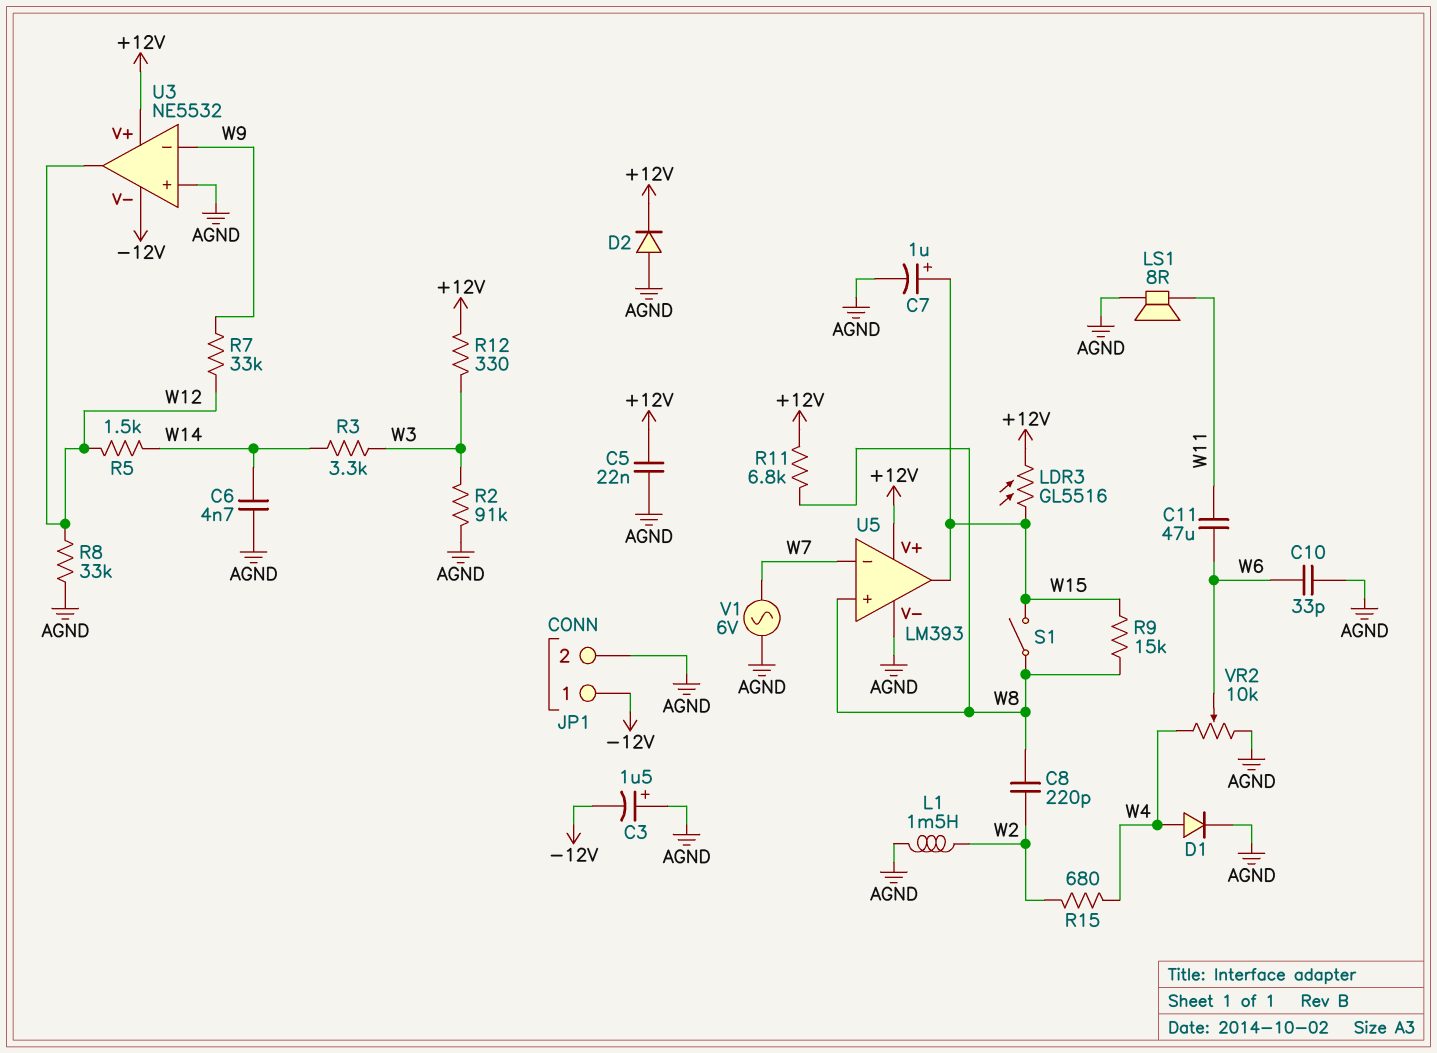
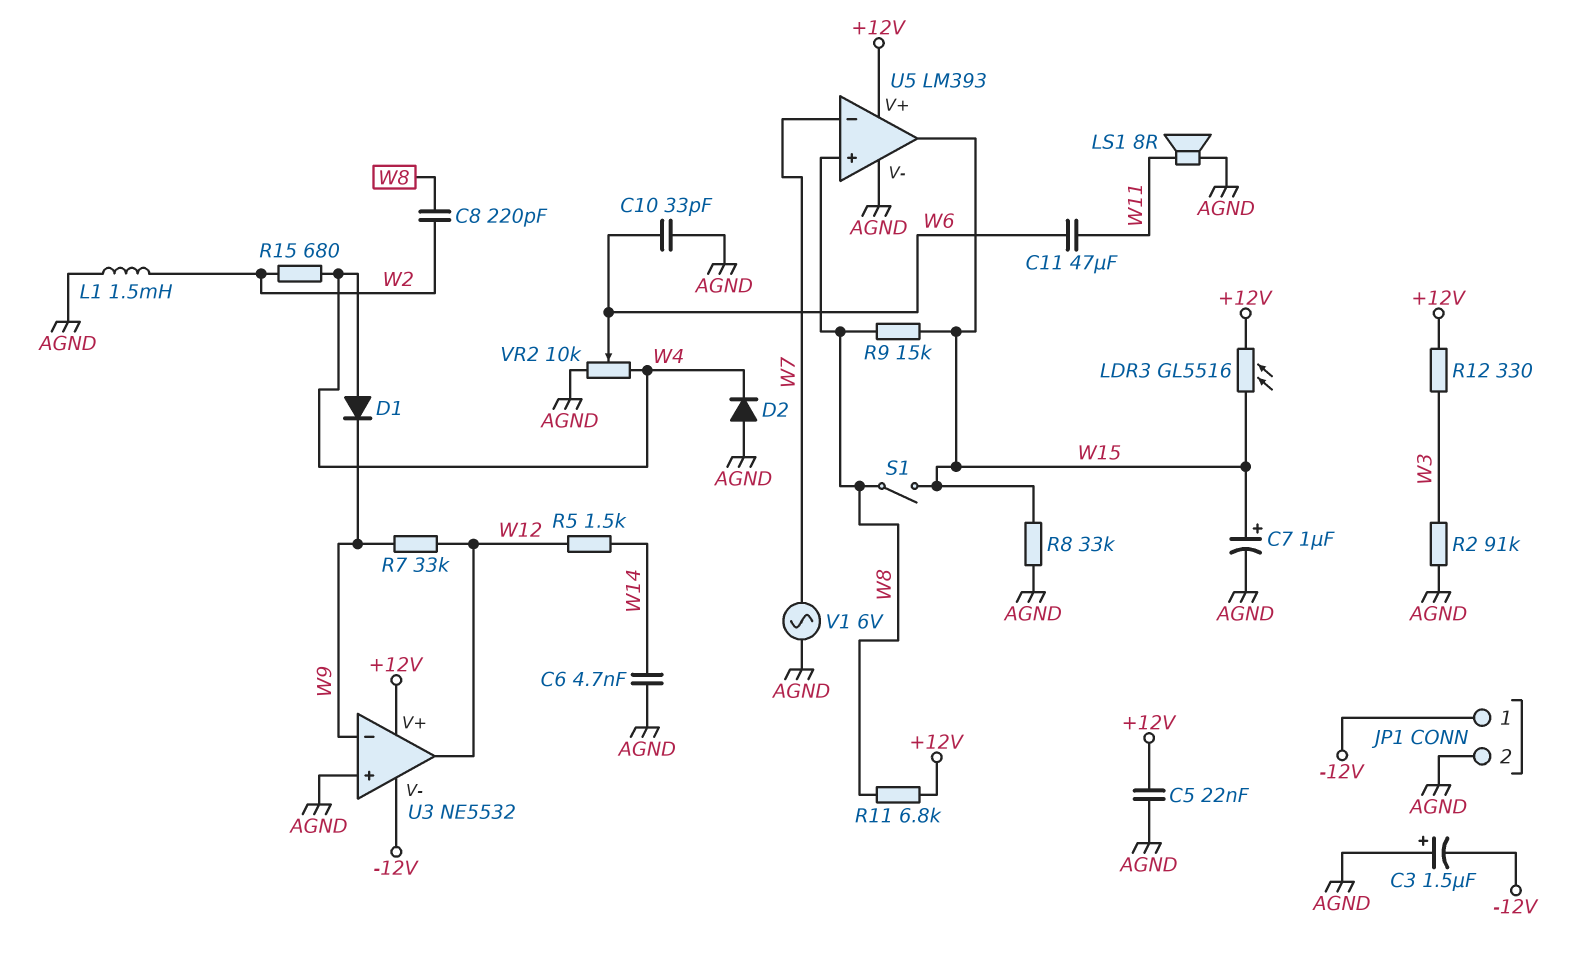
D1: diode (A W4, K AGND) -> diode (A W4, K W9)
D2: diode (A AGND, K +12V) -> diode (A AGND, K W4)
R3: 3.3k (W3, W14) -> none
R8: 33k (AGND, W12) -> 33k (AGND, W15)

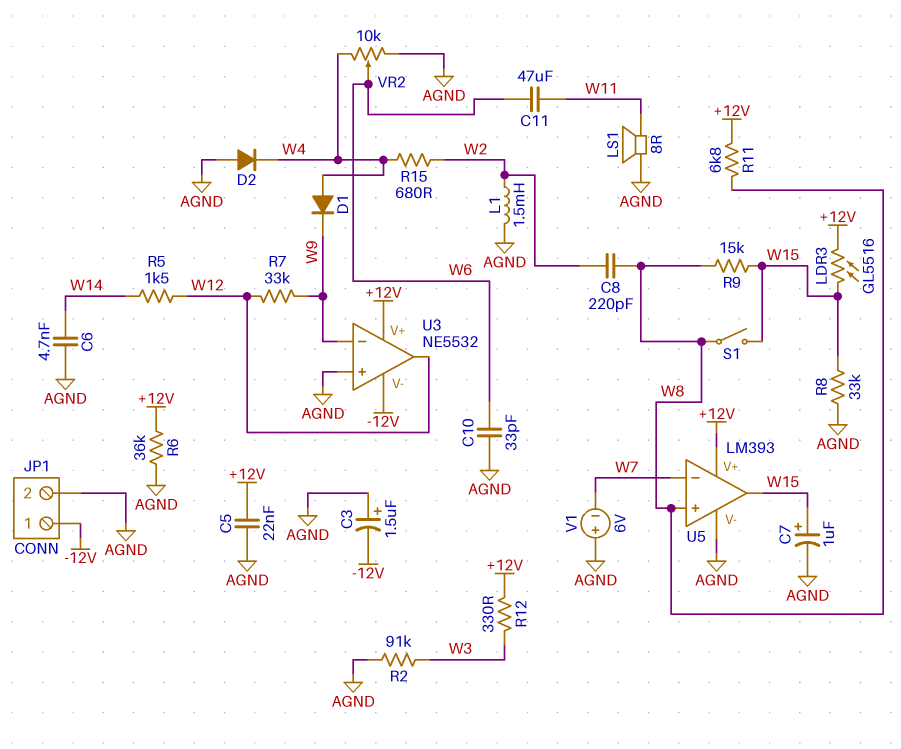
R6: none -> 36k (+12V, AGND)
V1: AC 6V (AGND, W7) -> 6V (plus AGND, minus W7)

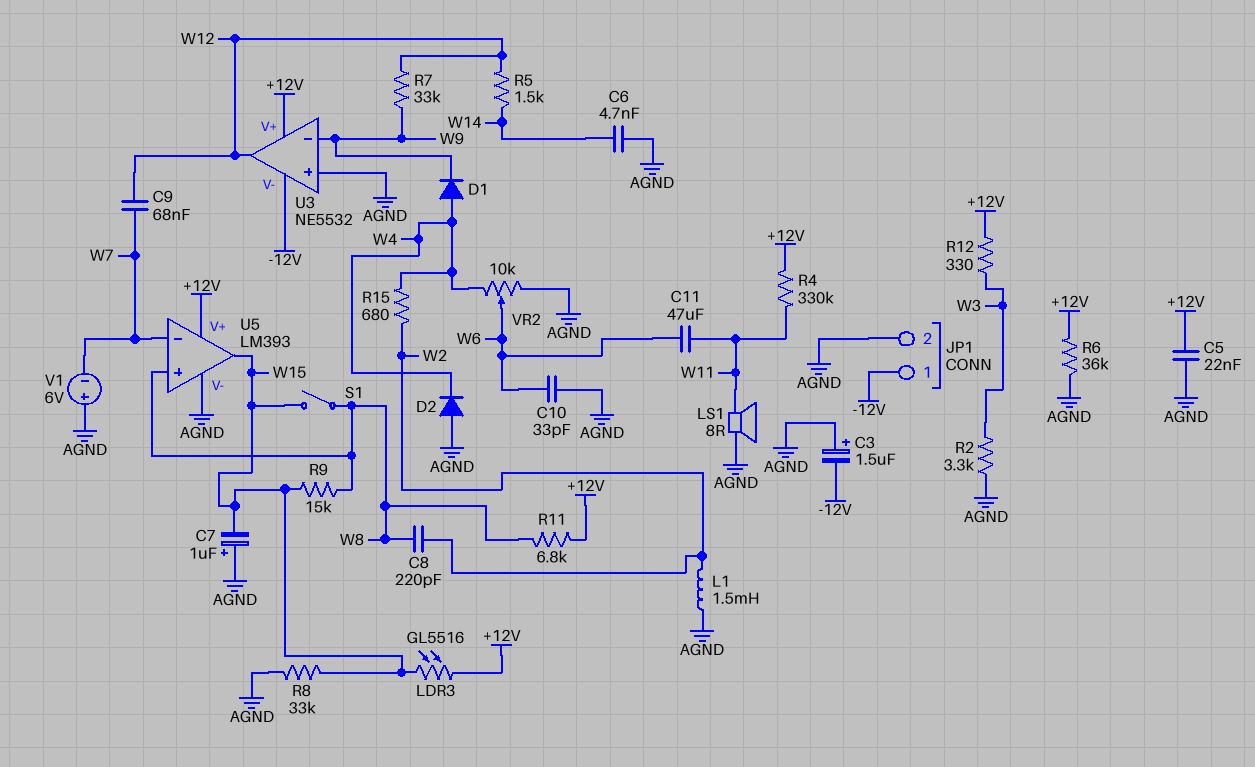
C7: 1uF (plus W15, minus AGND) -> 1uF (plus AGND, minus W15)
C9: none -> 68nF (W7, W12)
R2: 91k (AGND, W3) -> 3.3k (AGND, W3)
R4: none -> 330k (+12V, W11)

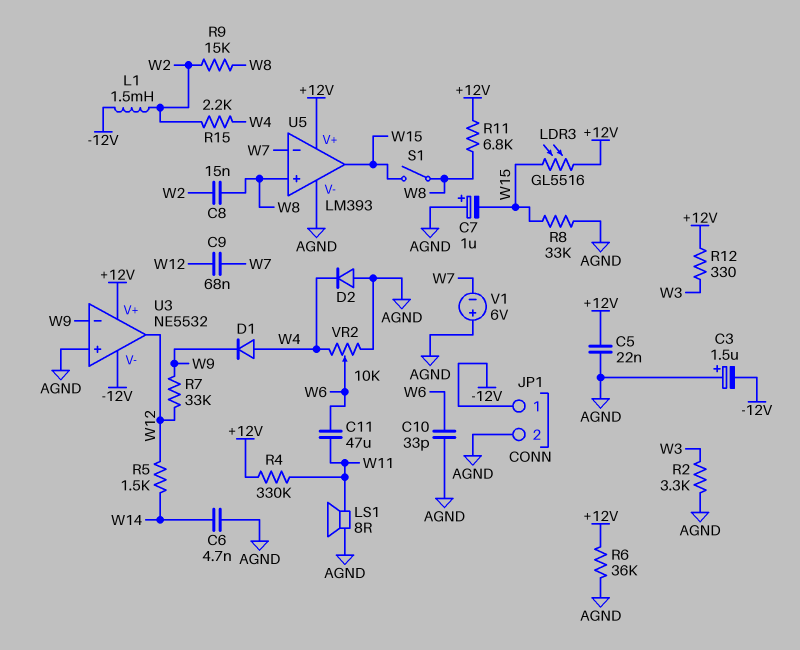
C8: 220pF (W2, W8) -> 15nF (W2, W8)
L1: 1.5mH (AGND, W2) -> 1.5mH (-12V, W2)
R9: 15k (W8, W15) -> 15k (W2, W8)
R15: 680 (W2, W4) -> 2.2k (W2, W4)

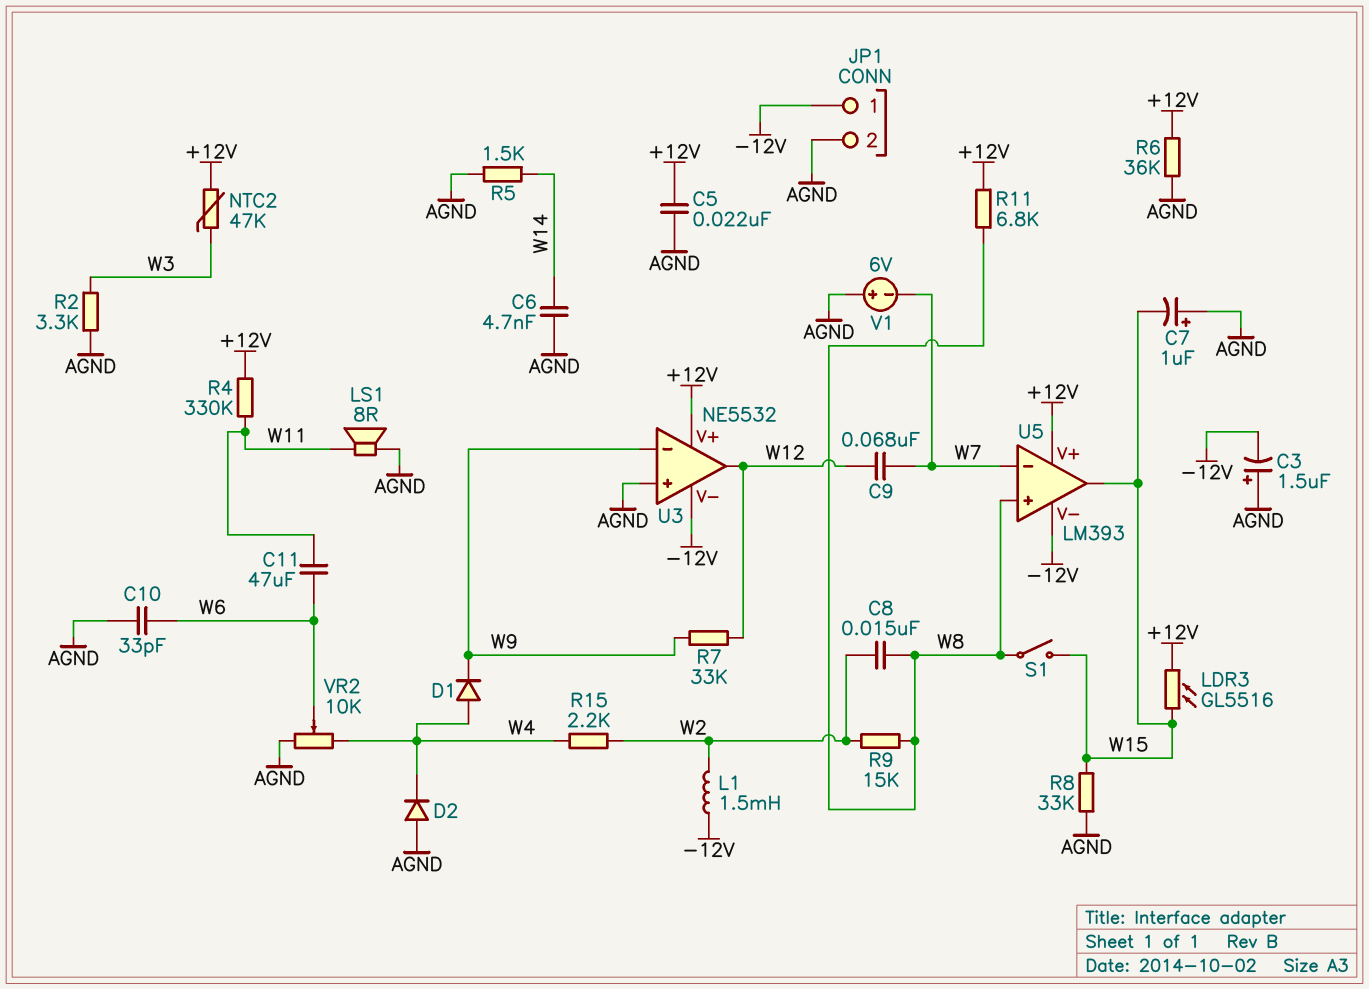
NTC2: none -> 47k (+12V, W3)
R5: 1.5k (W12, W14) -> 1.5k (AGND, W14)
R12: 330 (+12V, W3) -> none
U5 pin V-: AGND -> -12V

